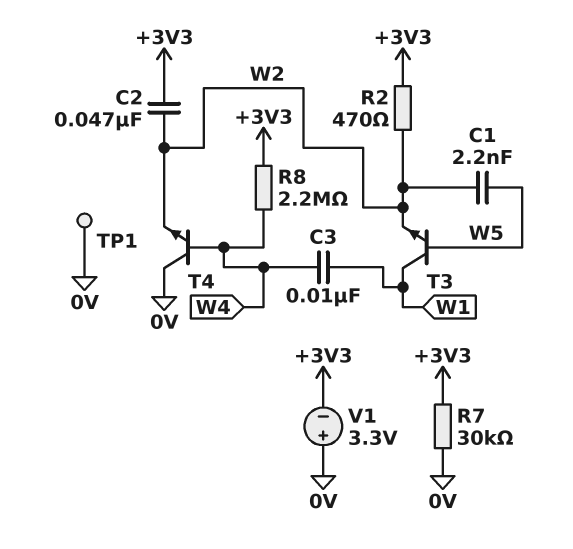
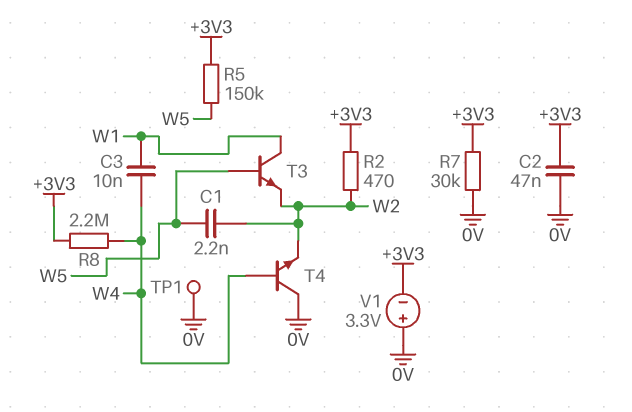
C2: 47nF (+3V3, W2) -> 47nF (+3V3, 0V)
R5: none -> 150k (+3V3, W5)

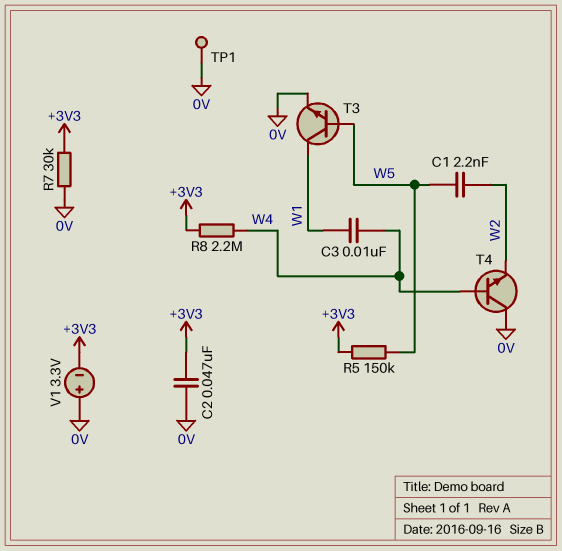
R2: 470 (+3V3, W2) -> none
T3: NPN (B W5, C W1, E W2) -> NPN (B W5, C W1, E 0V)

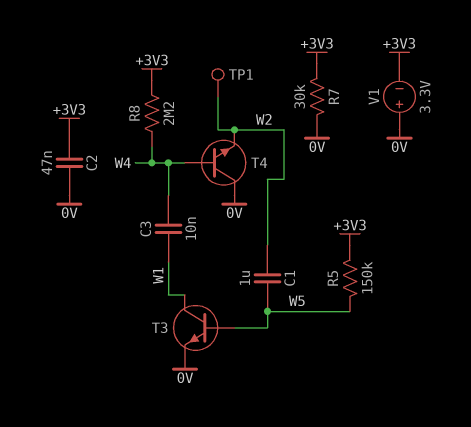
C1: 2.2nF (W2, W5) -> 1uF (W2, W5)
TP1: test point (0V) -> test point (W2)

